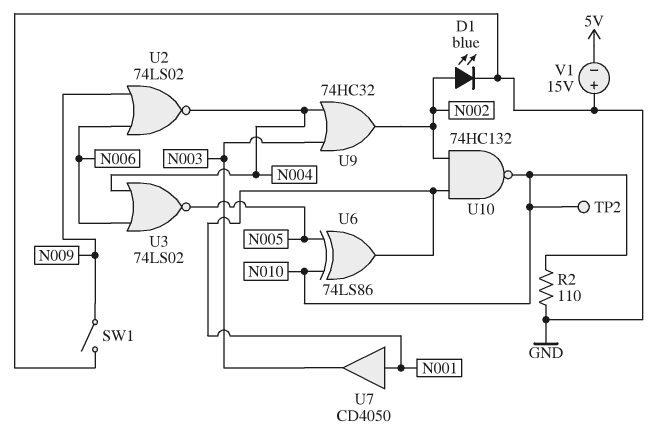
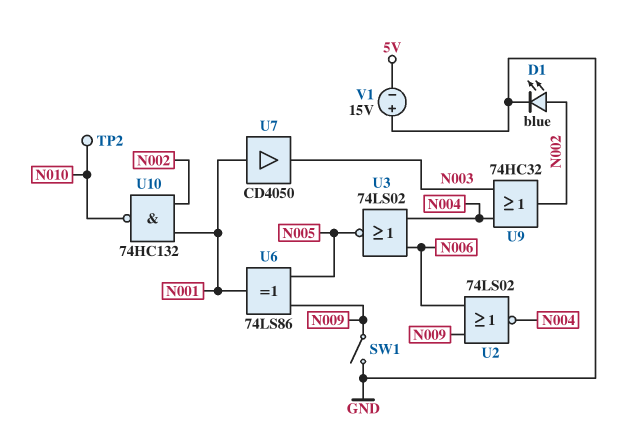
R2: 110 (GND, N010) -> none
U6: XOR 74LS86 (in N005, in N010, out N001) -> XOR 74LS86 (in N005, in N009, out N001)

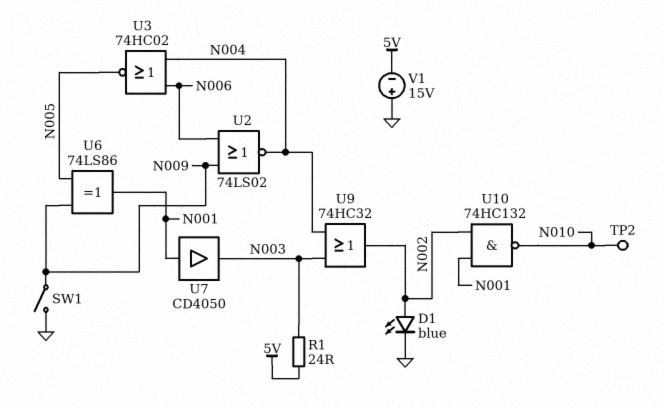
R1: none -> 24 (5V, N003)
U3: NOR 74LS02 (in N004, in N006, out N005) -> NOR 74HC02 (in N004, in N006, out N005)

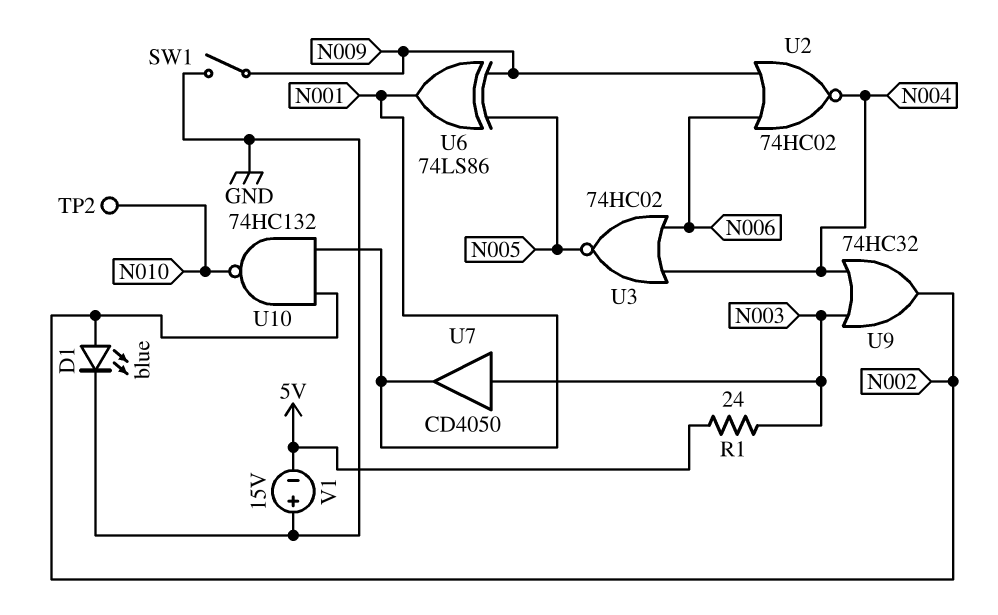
U2: NOR 74LS02 (in N006, in N009, out N004) -> NOR 74HC02 (in N006, in N009, out N004)
U7: buffer CD4050 (in N001, out N003) -> buffer CD4050 (in N003, out N001)

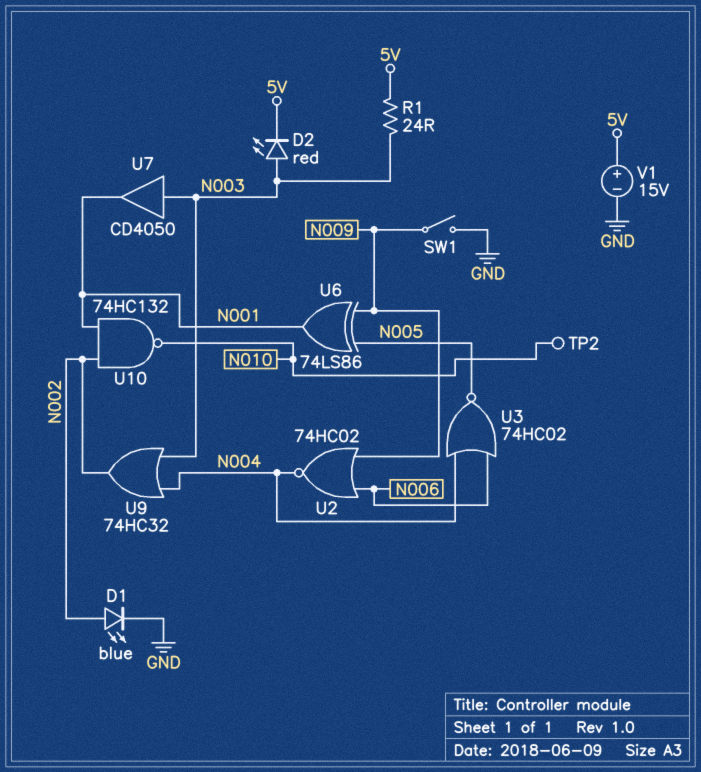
D2: none -> LED red (A N003, K 5V)
V1: 15V (plus GND, minus 5V) -> 15V (plus 5V, minus GND)

